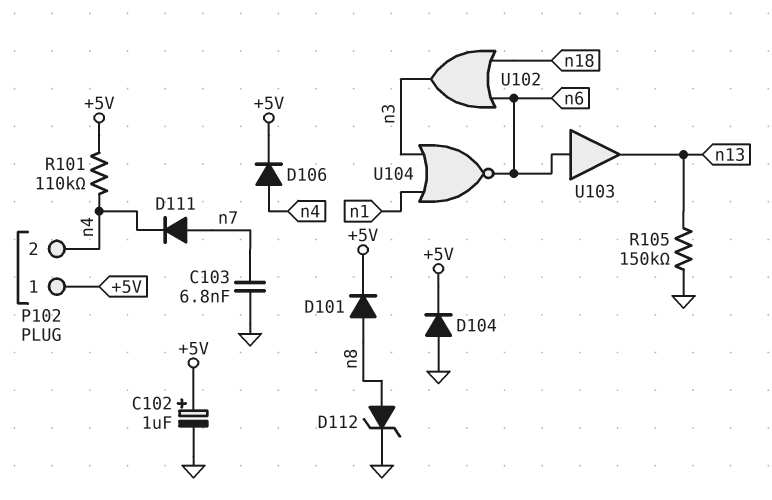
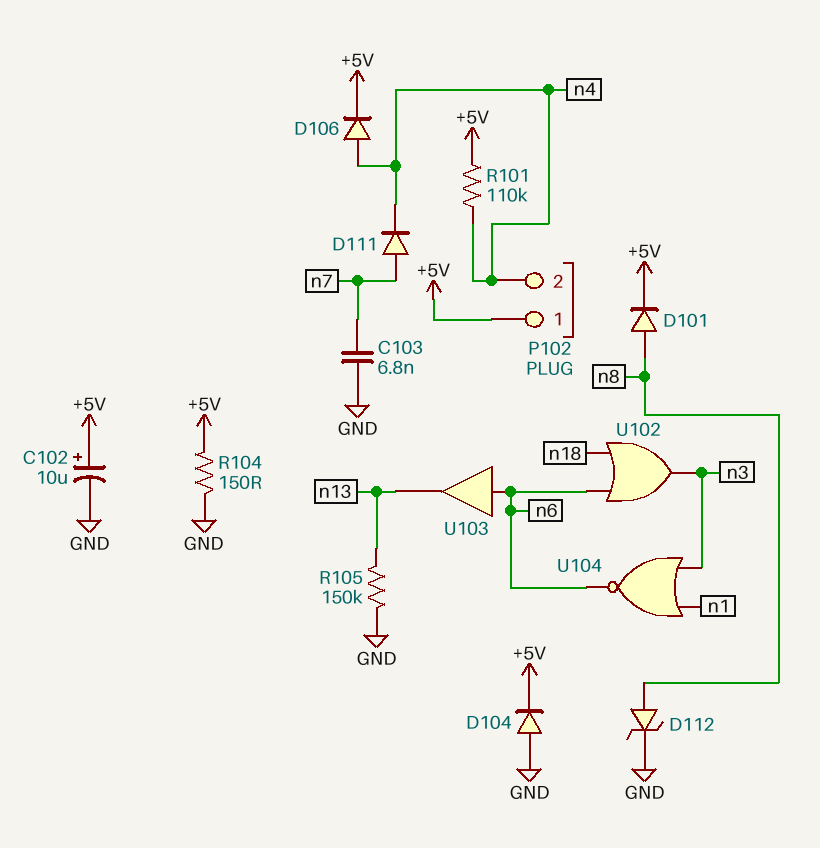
C102: 1uF (plus +5V, minus GND) -> 10uF (plus +5V, minus GND)
R104: none -> 150 (+5V, GND)

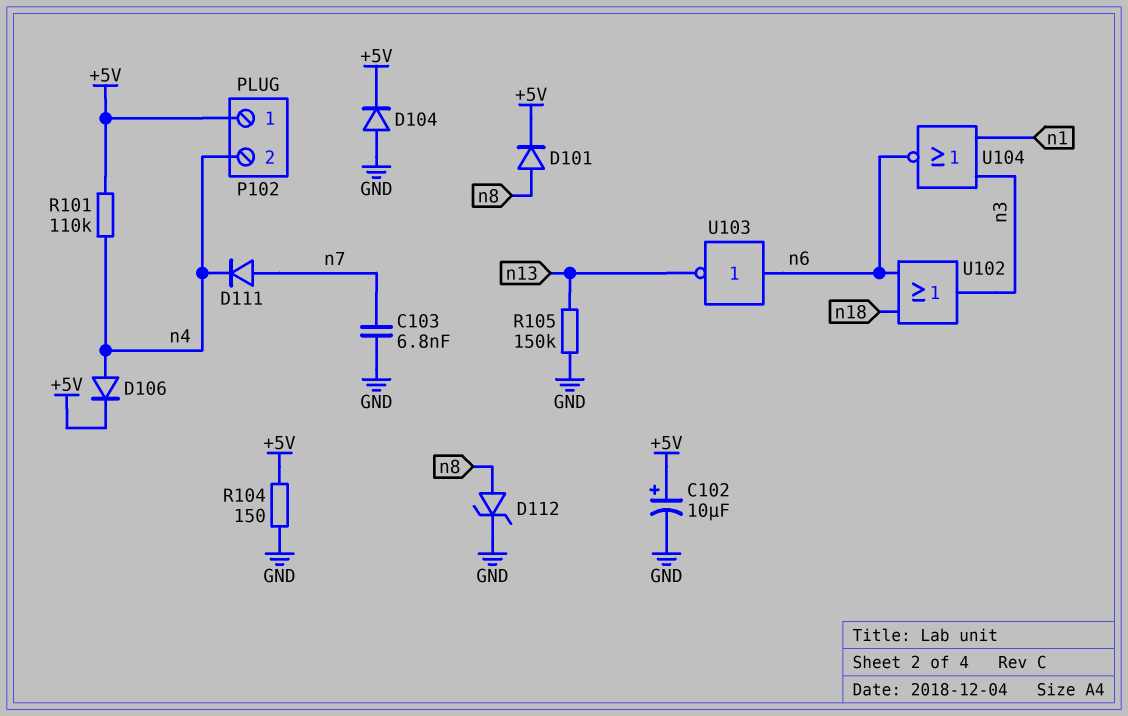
U103: buffer (in n6, out n13) -> NOT (in n6, out n13)

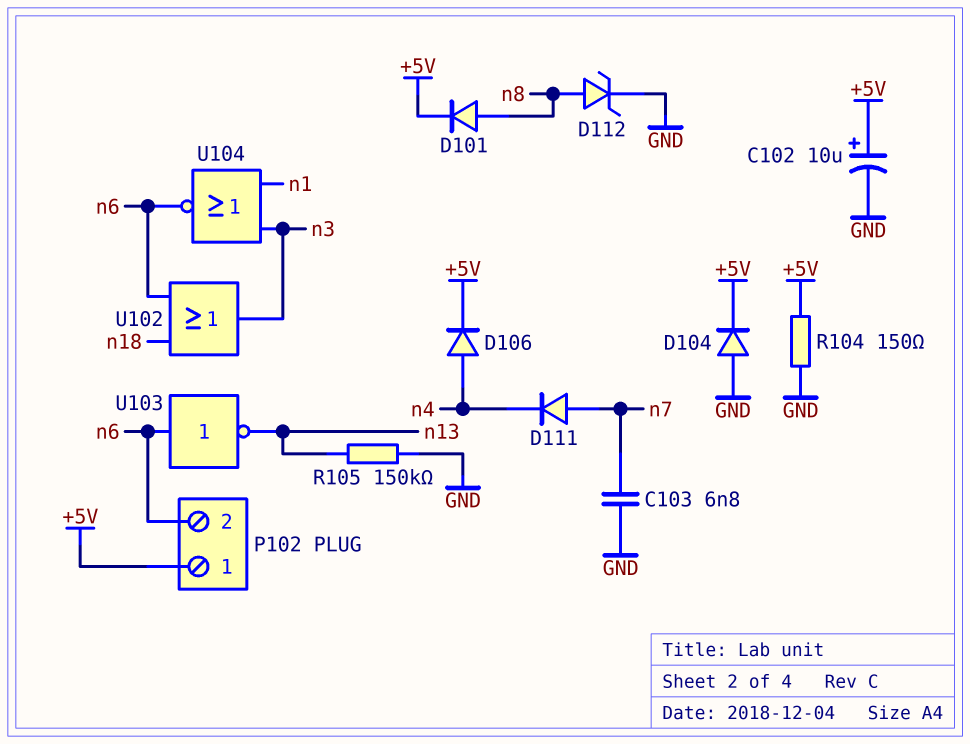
P102 pin 2: n4 -> n6
R101: 110k (+5V, n4) -> none

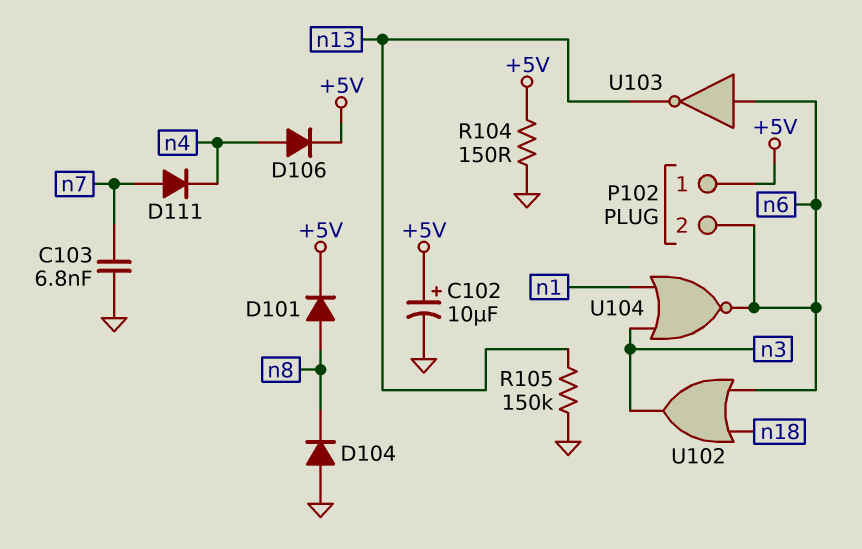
D104: diode (A GND, K +5V) -> diode (A GND, K n8)
D112: zener (A n8, K GND) -> none

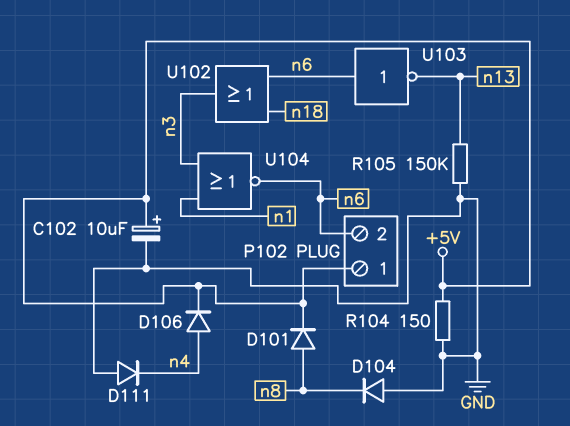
C103: 6.8nF (GND, n7) -> none
D111: diode (A n7, K n4) -> diode (A GND, K n4)

